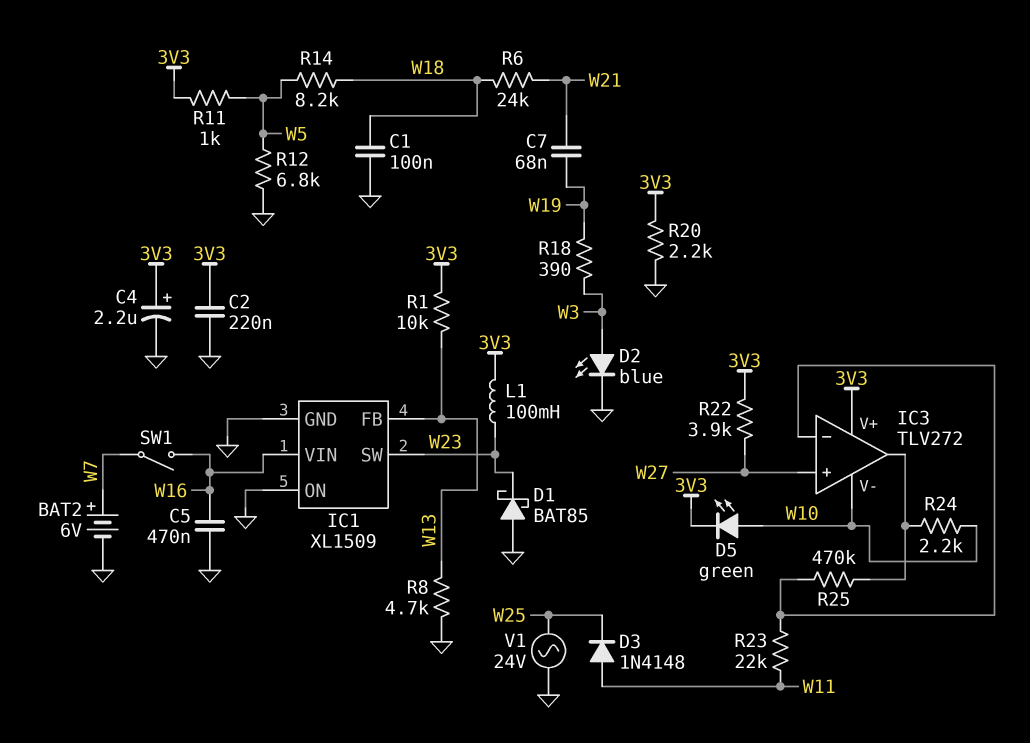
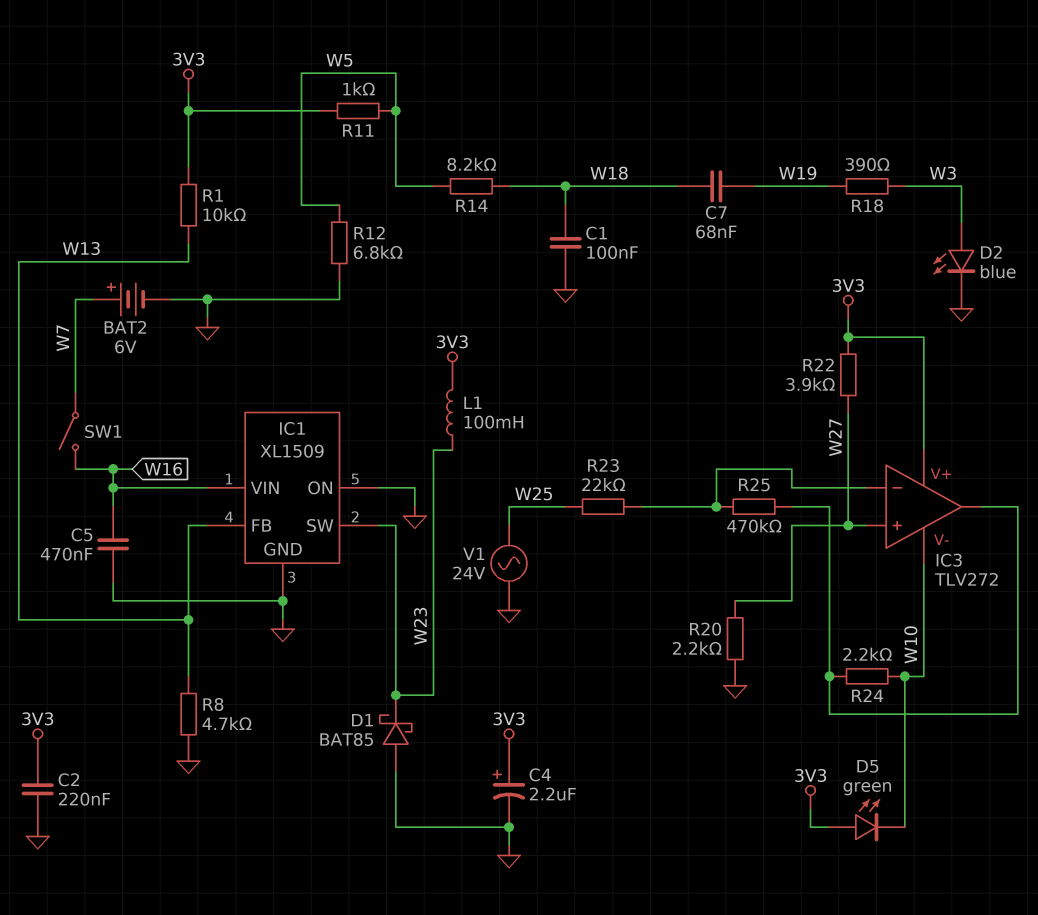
C7: 68nF (W19, W21) -> 68nF (W18, W19)
D3: diode 1N4148 (A W11, K W25) -> none
D5: LED green (A W10, K 3V3) -> LED green (A 3V3, K W10)
R6: 24k (W18, W21) -> none
R20: 2.2k (3V3, GND) -> 2.2k (GND, W27)
R23: 22k (IC3/in-, W11) -> 22k (IC3/in-, W25)

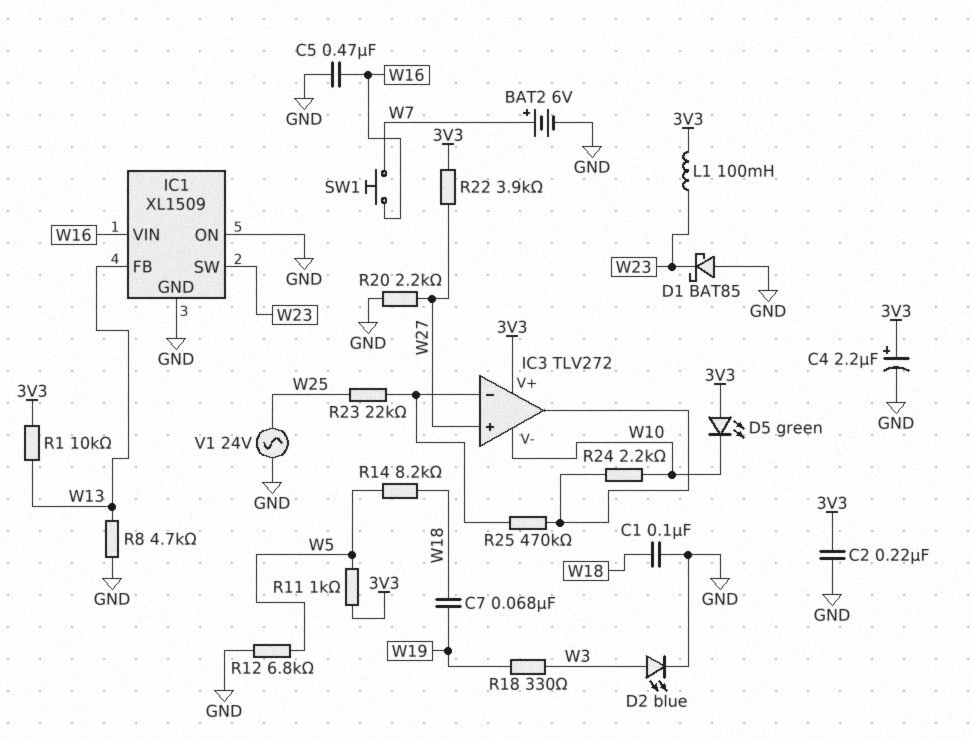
R18: 390 (W3, W19) -> 330 (W3, W19)
SW1: switch (W7, W16) -> button (W7, W16)

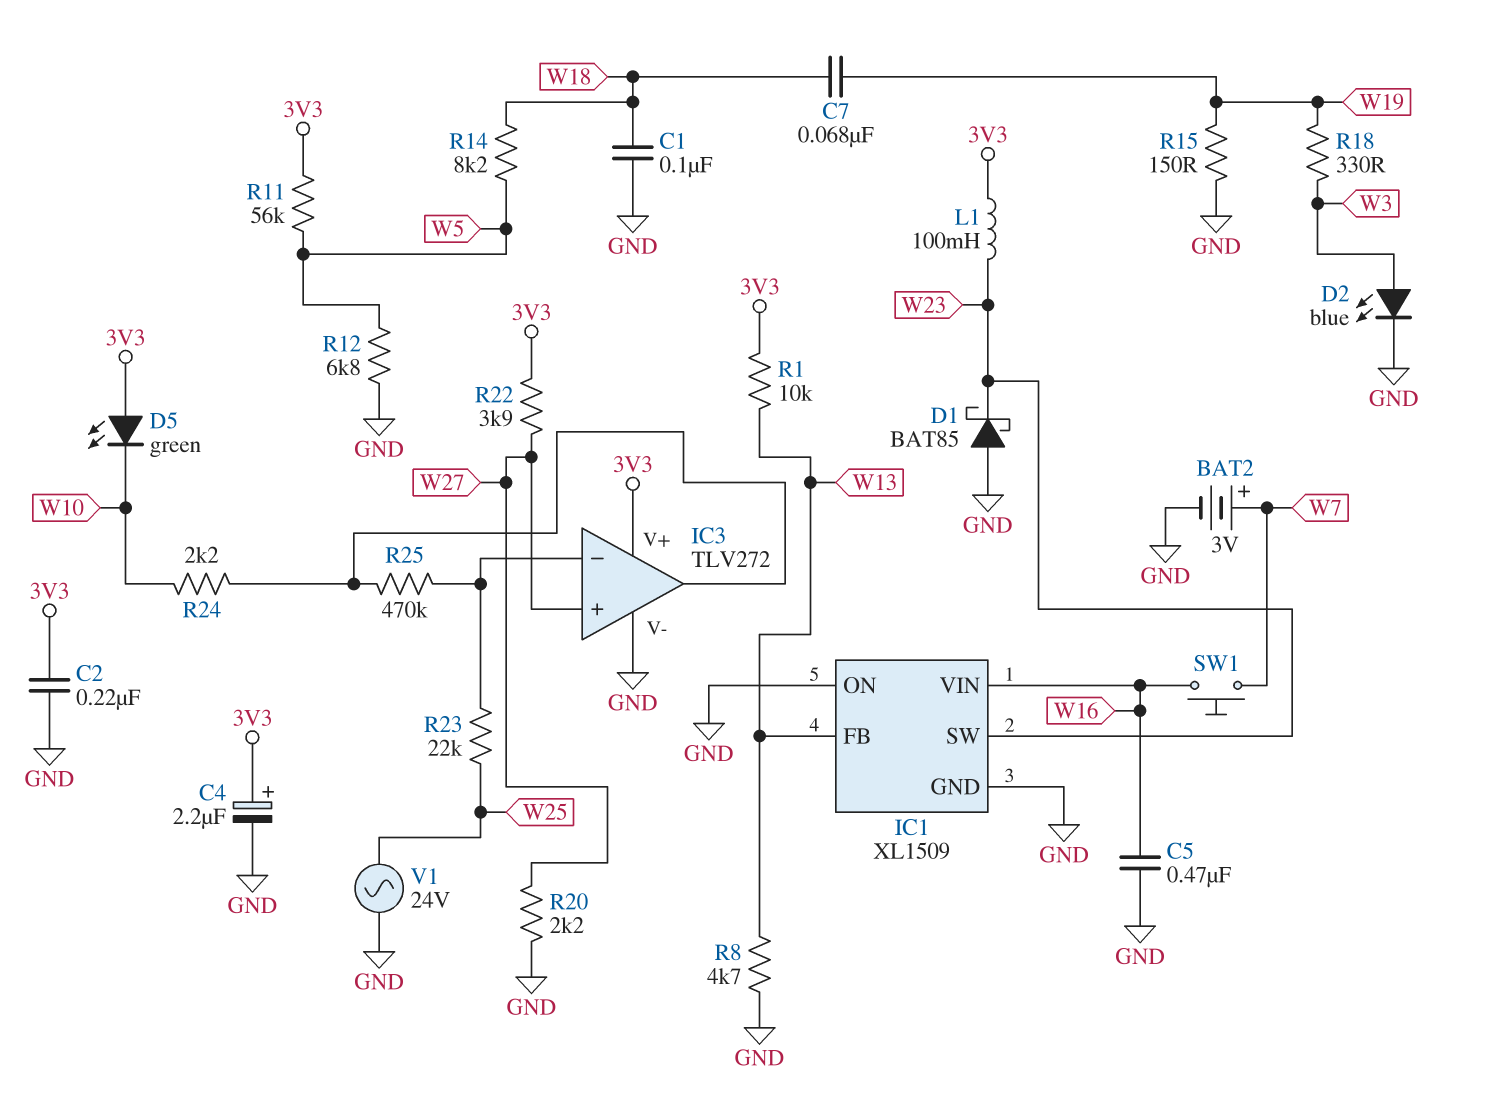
BAT2: 6V (plus W7, minus GND) -> 3V (plus W7, minus GND)
IC3 pin V-: W10 -> GND
R11: 1k (3V3, W5) -> 56k (3V3, W5)
R15: none -> 150 (GND, W19)

